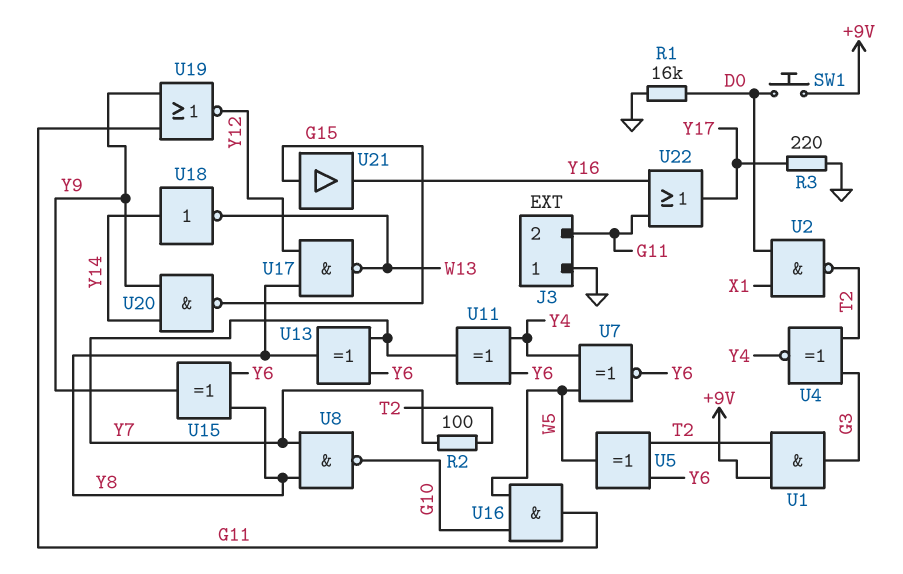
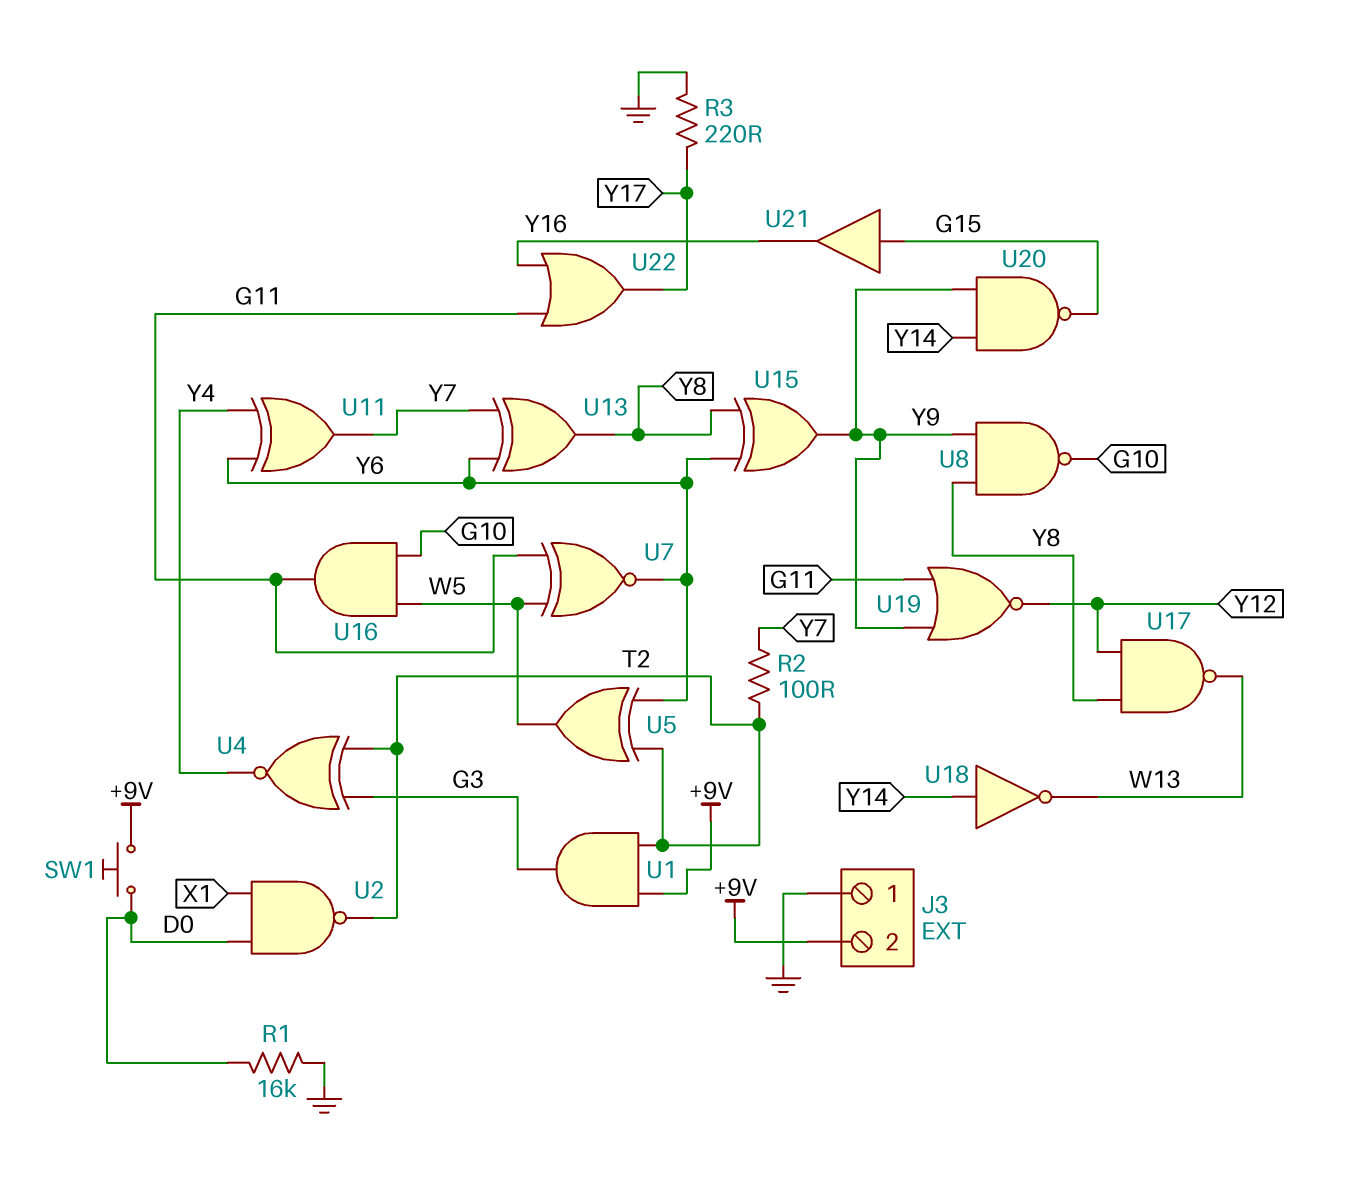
J3 pin 2: G11 -> +9V
U7: XNOR (in W5, in Y4, out Y6) -> XNOR (in G11, in W5, out Y6)
U8: NAND (in Y7, in Y8, out G10) -> NAND (in Y8, in Y9, out G10)

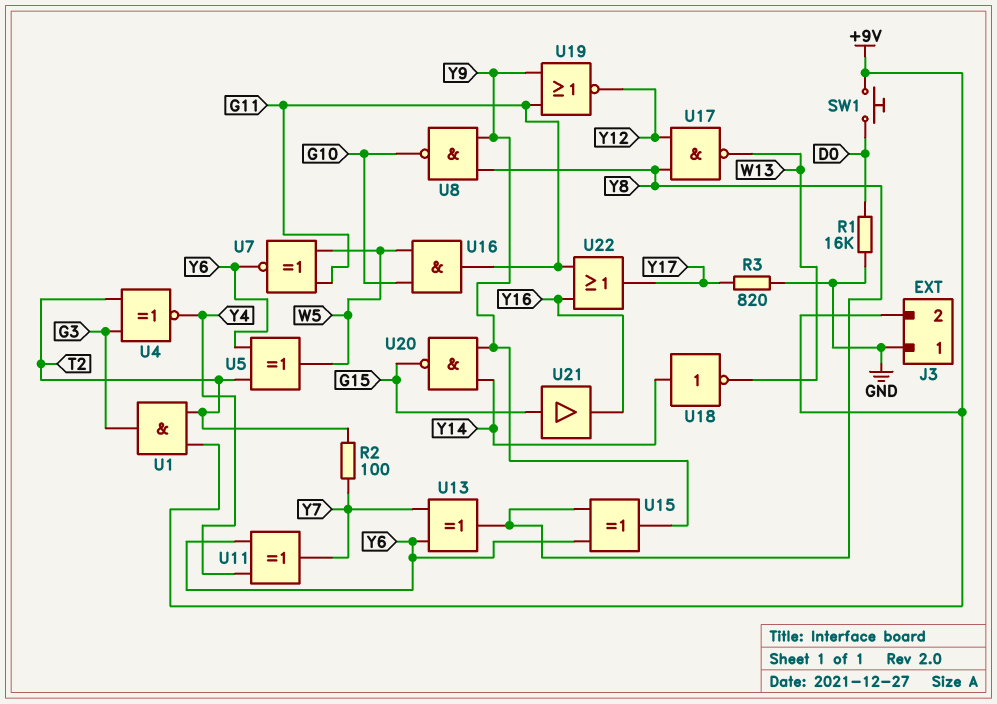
R3: 220 (GND, Y17) -> 820 (GND, Y17)
U2: NAND (in D0, in X1, out T2) -> none

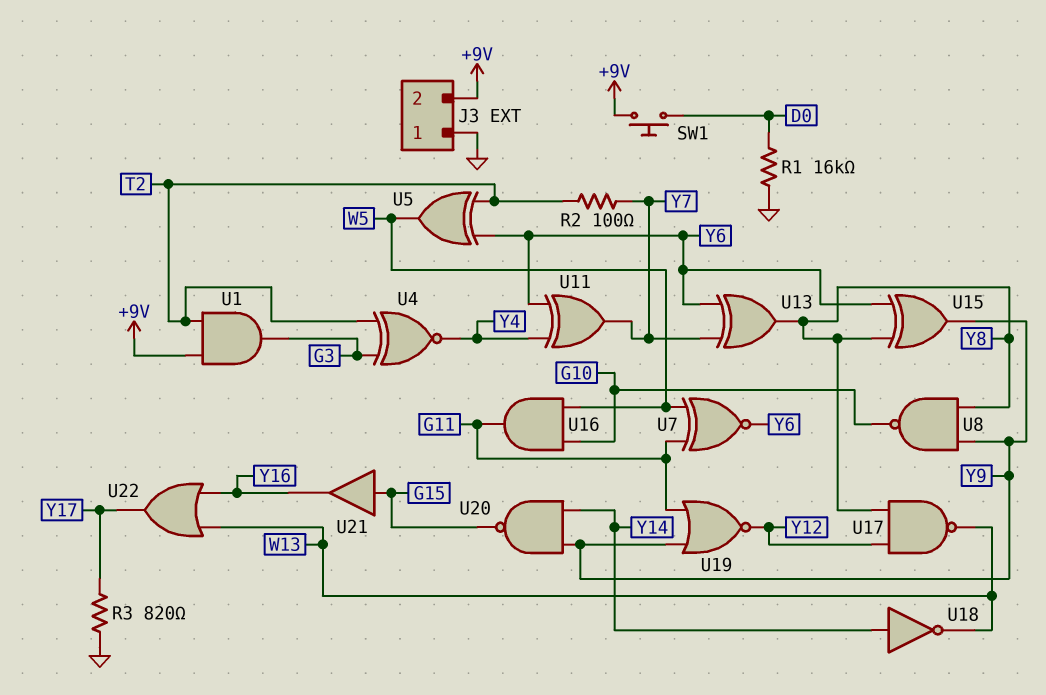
U22: OR (in G11, in Y16, out Y17) -> OR (in W13, in Y16, out Y17)

